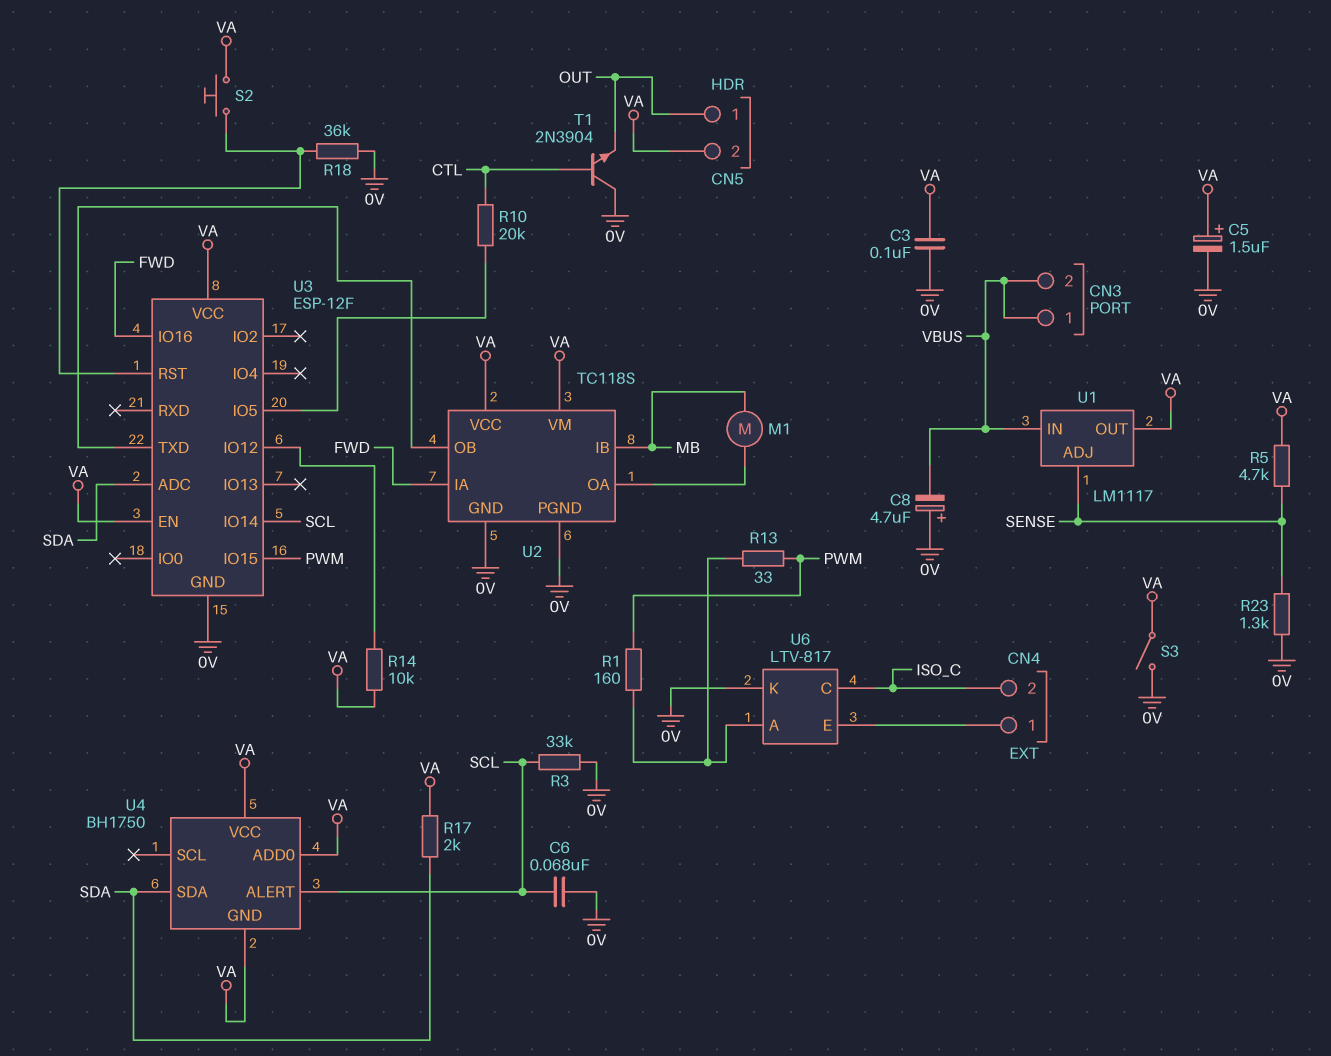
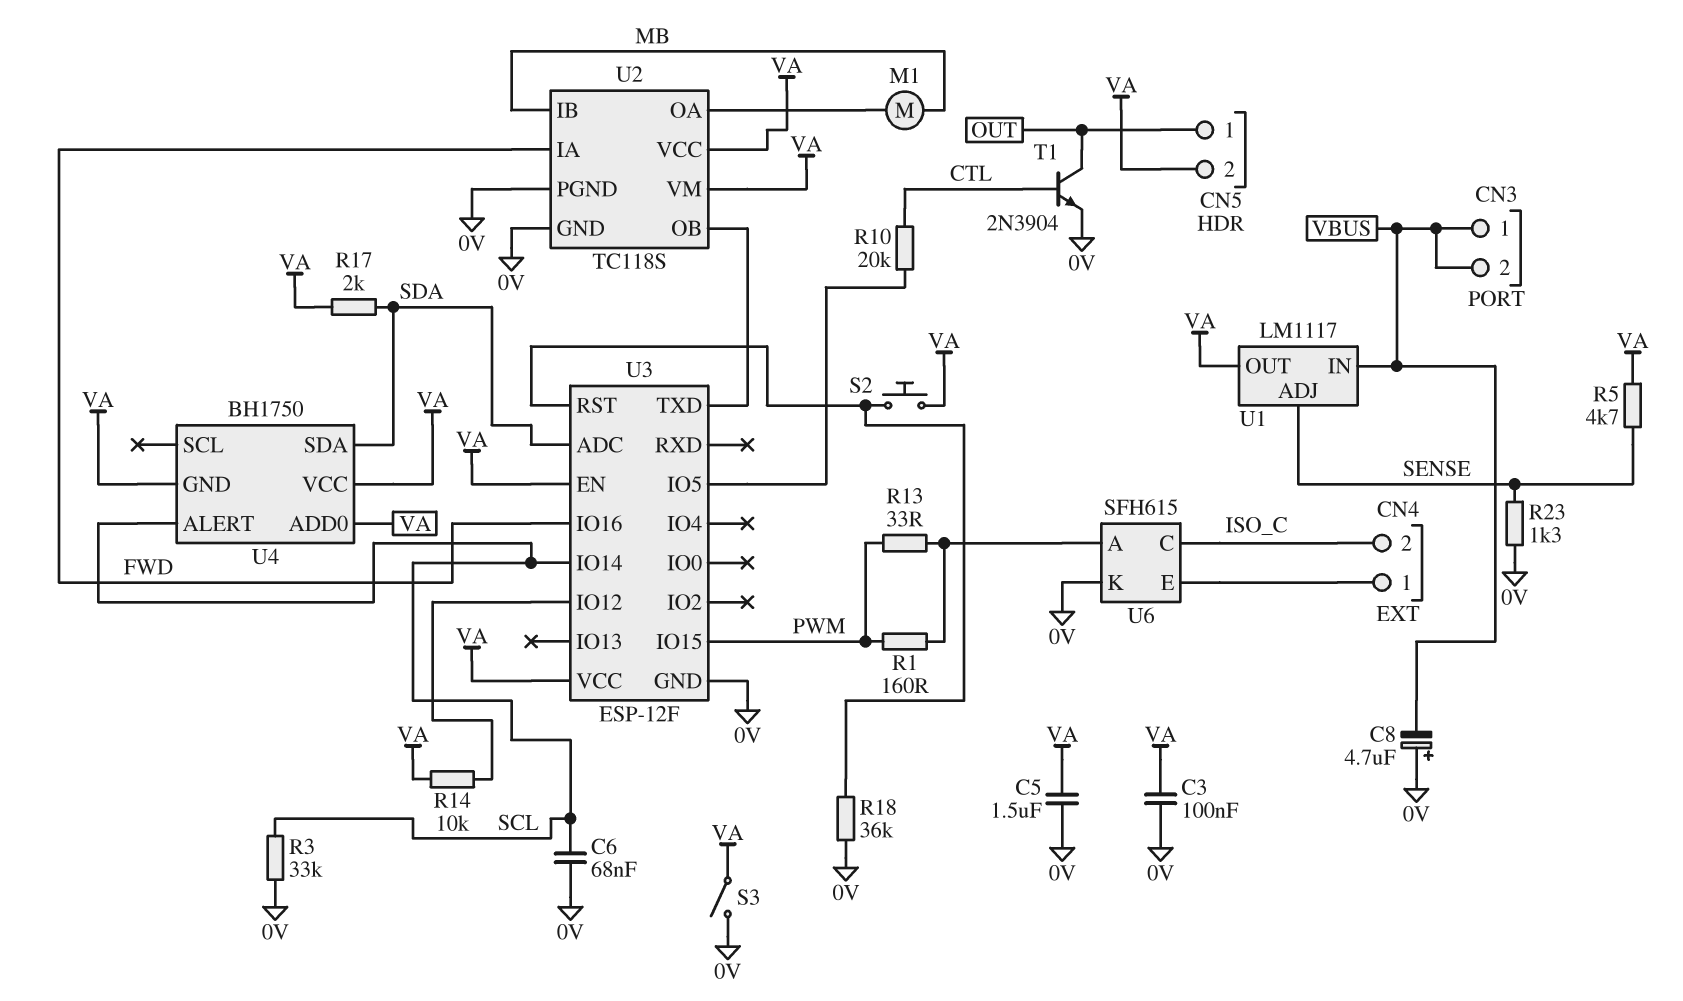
C5: 1.5uF (plus VA, minus 0V) -> 1.5uF (0V, VA)
T1: NPN 2N3904 (B CTL, C 0V, E OUT) -> NPN 2N3904 (B CTL, C OUT, E 0V)
U6: LTV-817 -> SFH615

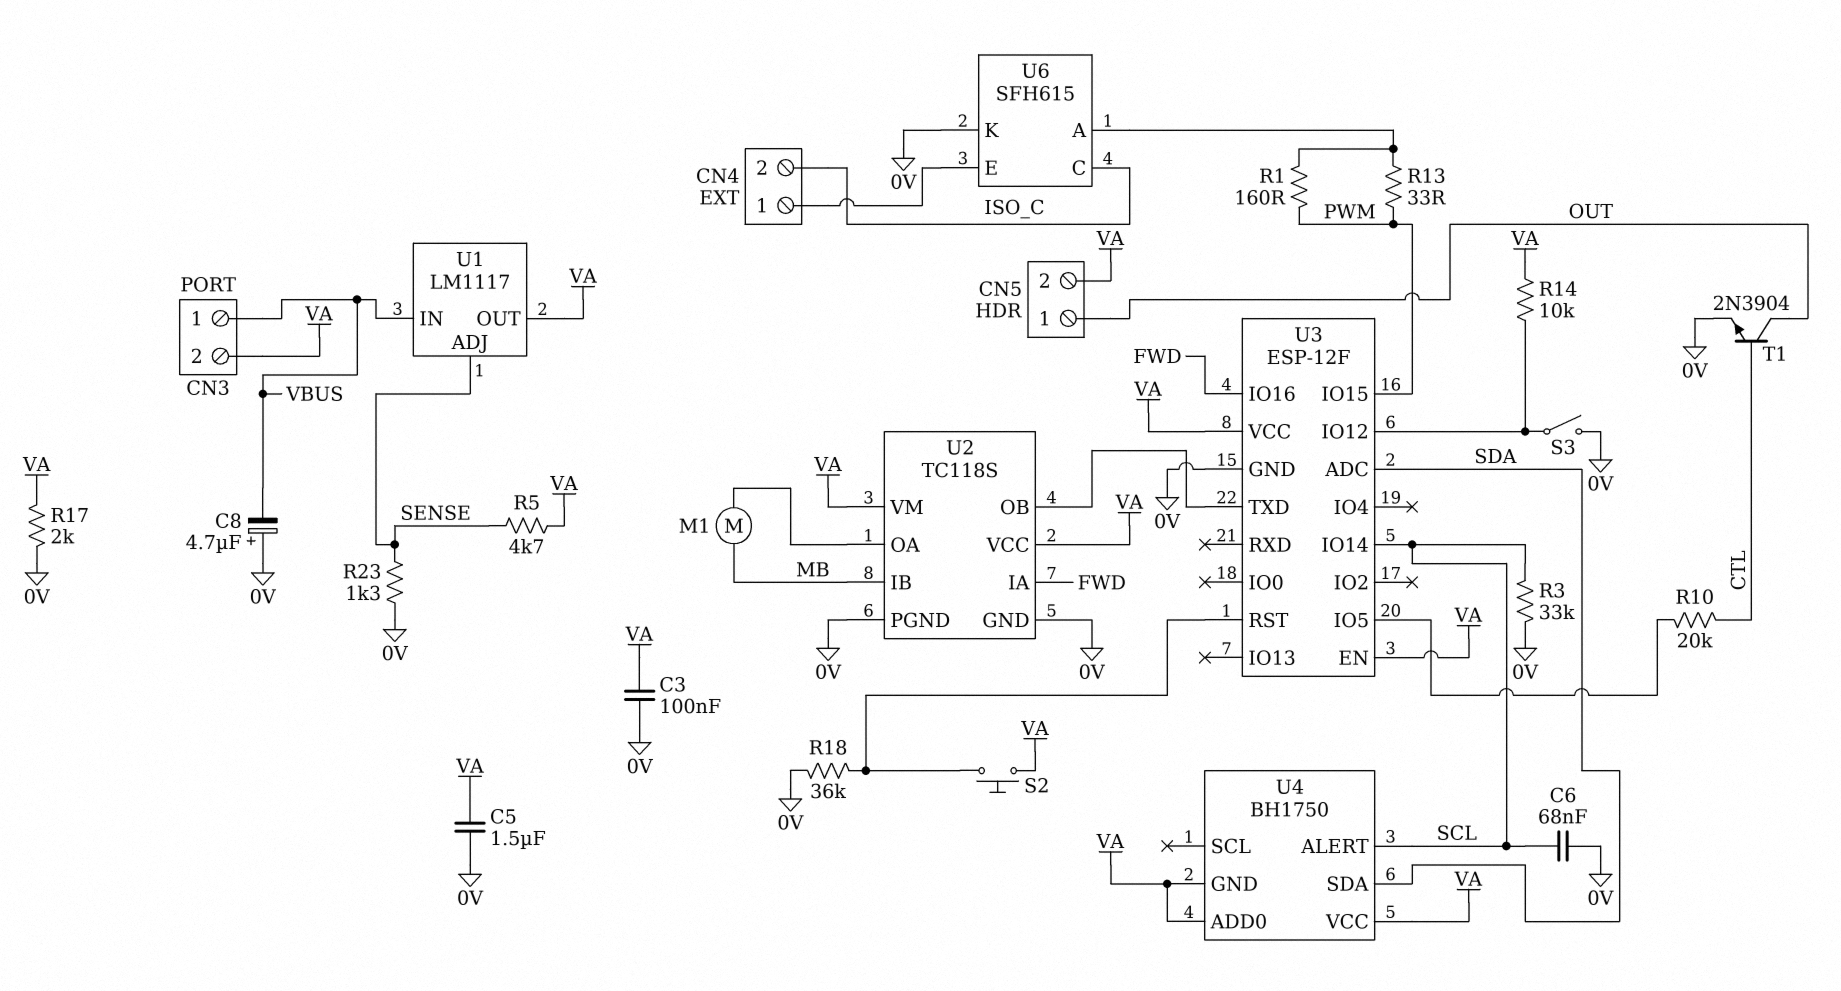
CN3 pin 2: VBUS -> VA
R17: 2k (SDA, VA) -> 2k (0V, VA)
S3: switch (0V, VA) -> switch (0V, U3/IO12)

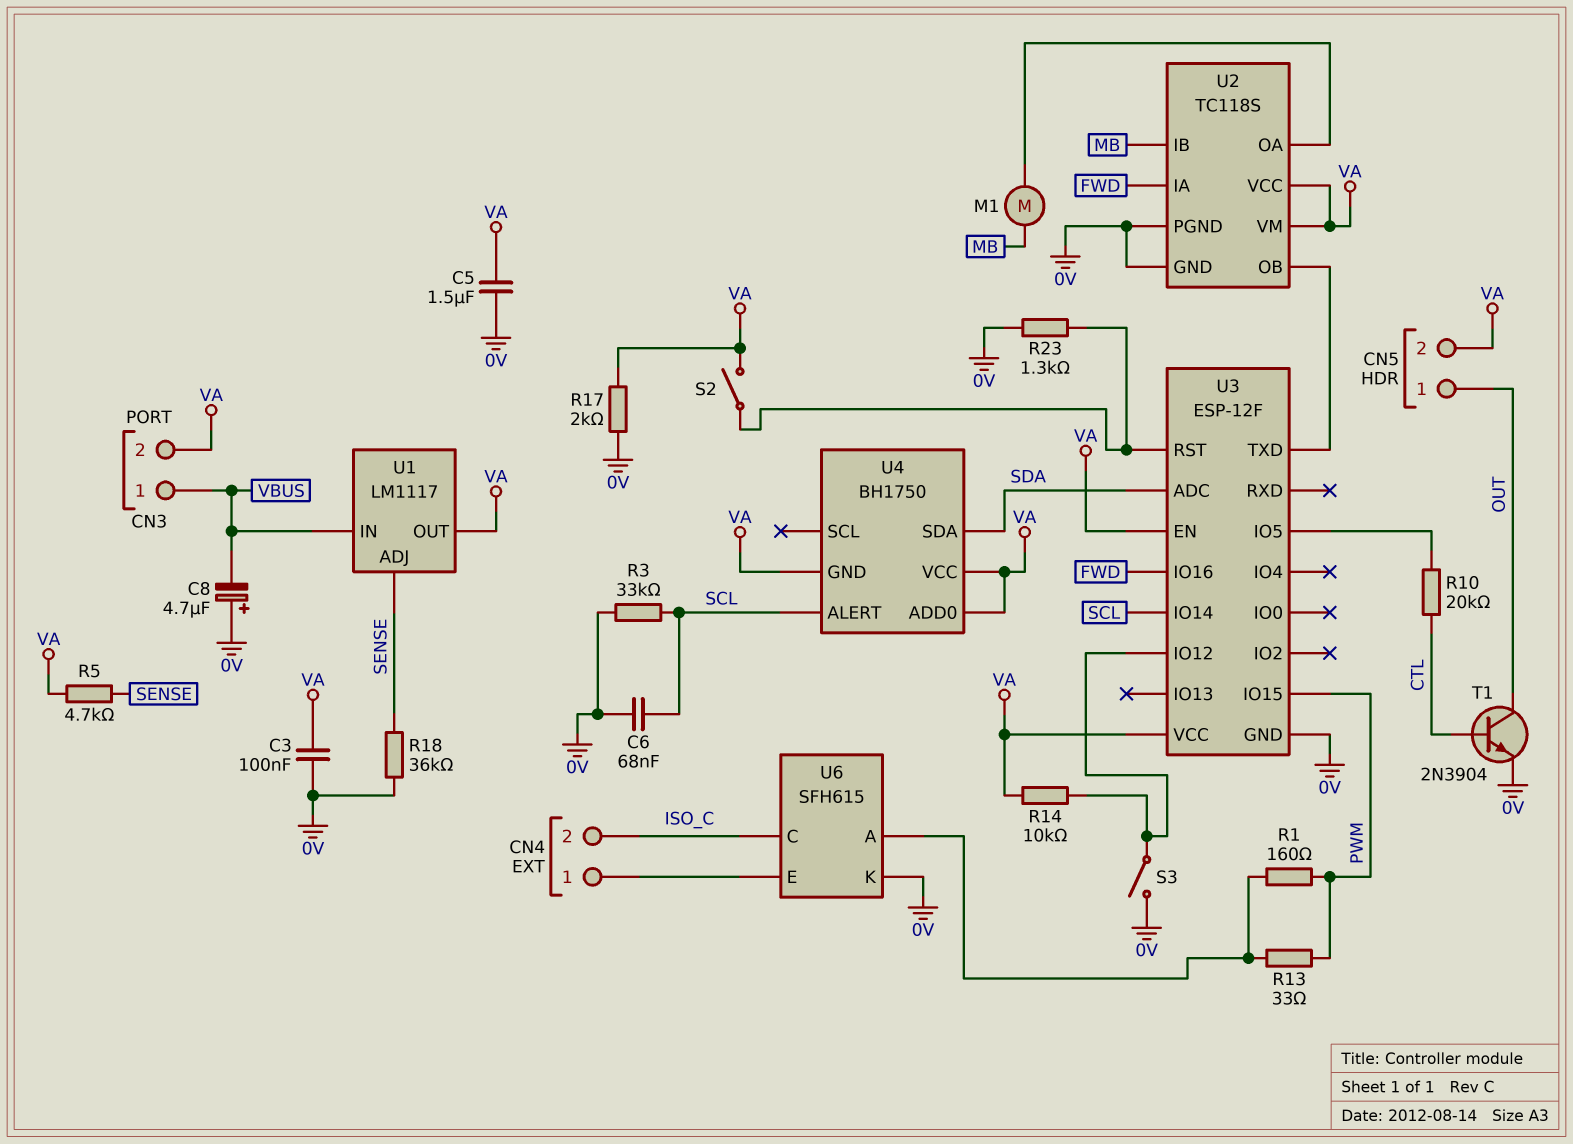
R18: 36k (0V, U3/RST) -> 36k (0V, SENSE)
R23: 1.3k (0V, SENSE) -> 1.3k (0V, U3/RST)
S2: button (U3/RST, VA) -> switch (U3/RST, VA)

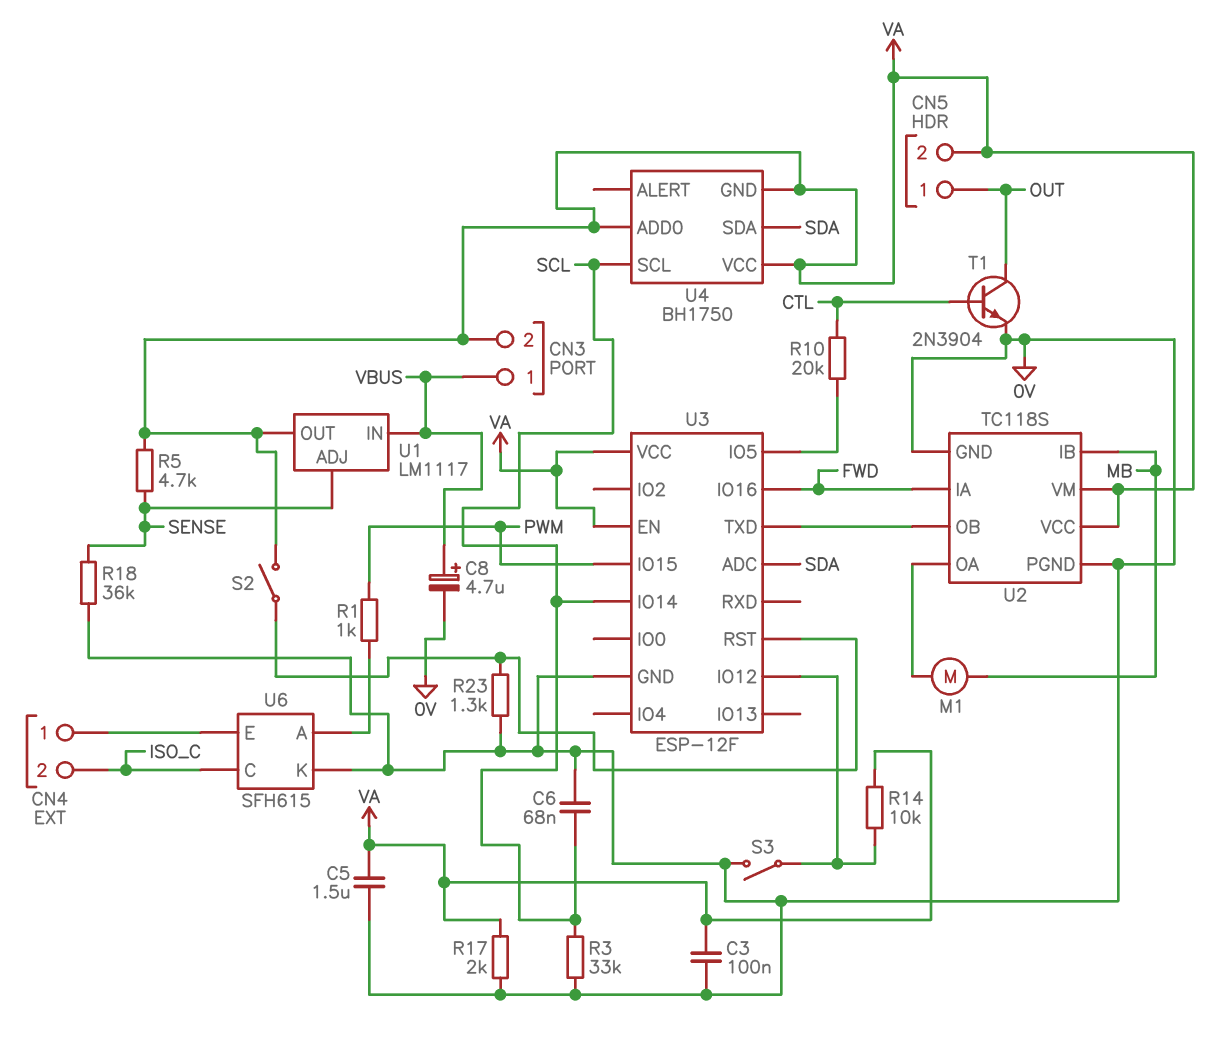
C8: 4.7uF (plus 0V, minus VBUS) -> 4.7uF (plus VBUS, minus 0V)
R1: 160 (PWM, U6/A) -> 1k (PWM, U6/A)
R13: 33 (PWM, U6/A) -> none
U4 pin ALERT: SCL -> none
U4 pin SCL: none -> SCL

